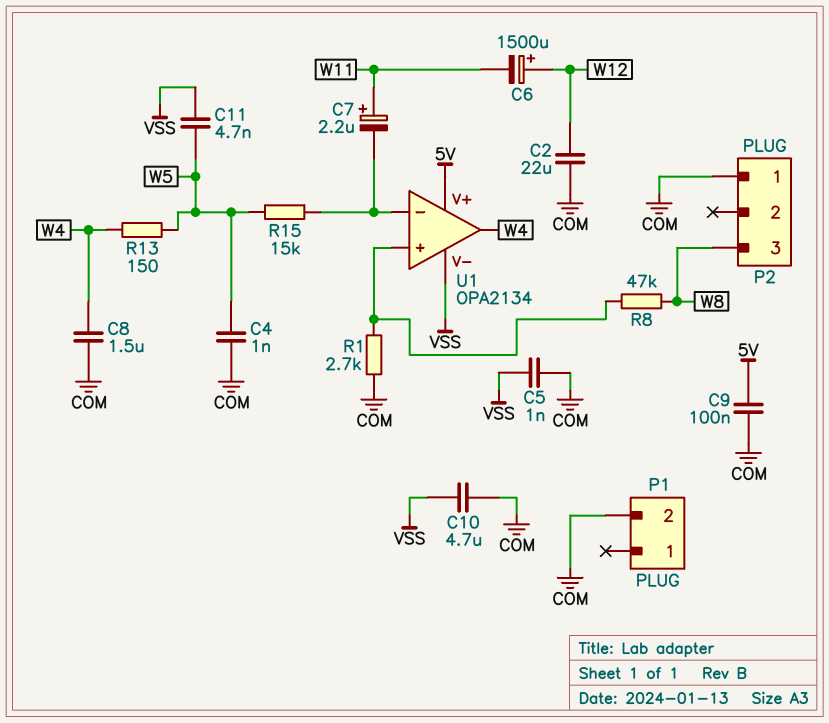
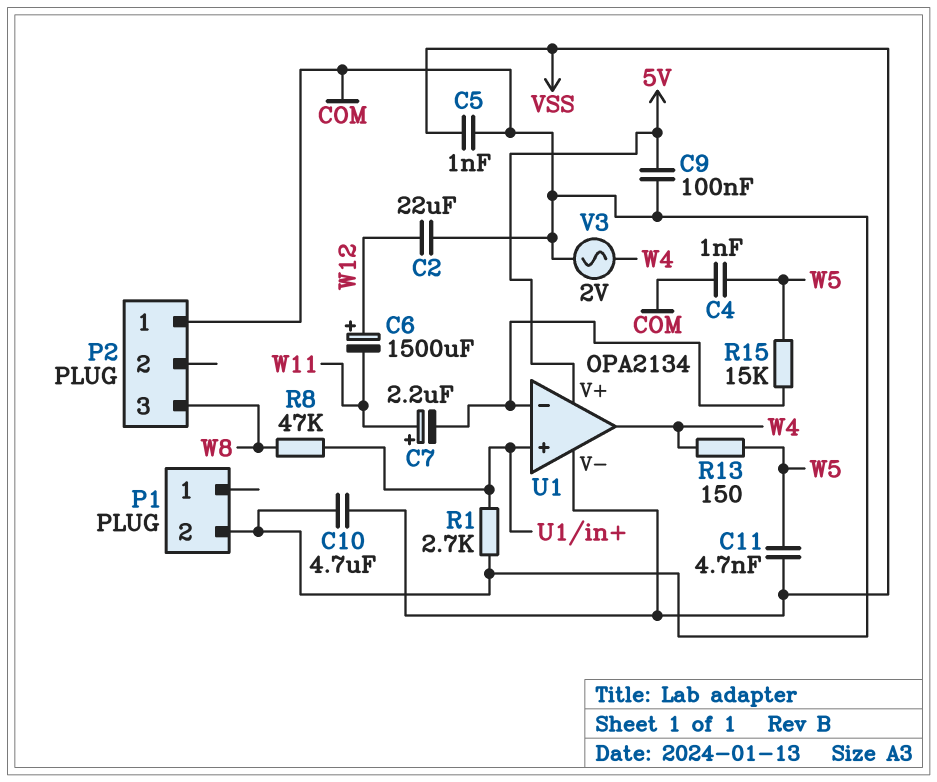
C8: 1.5uF (COM, W4) -> none
V3: none -> AC 2V (COM, W4)

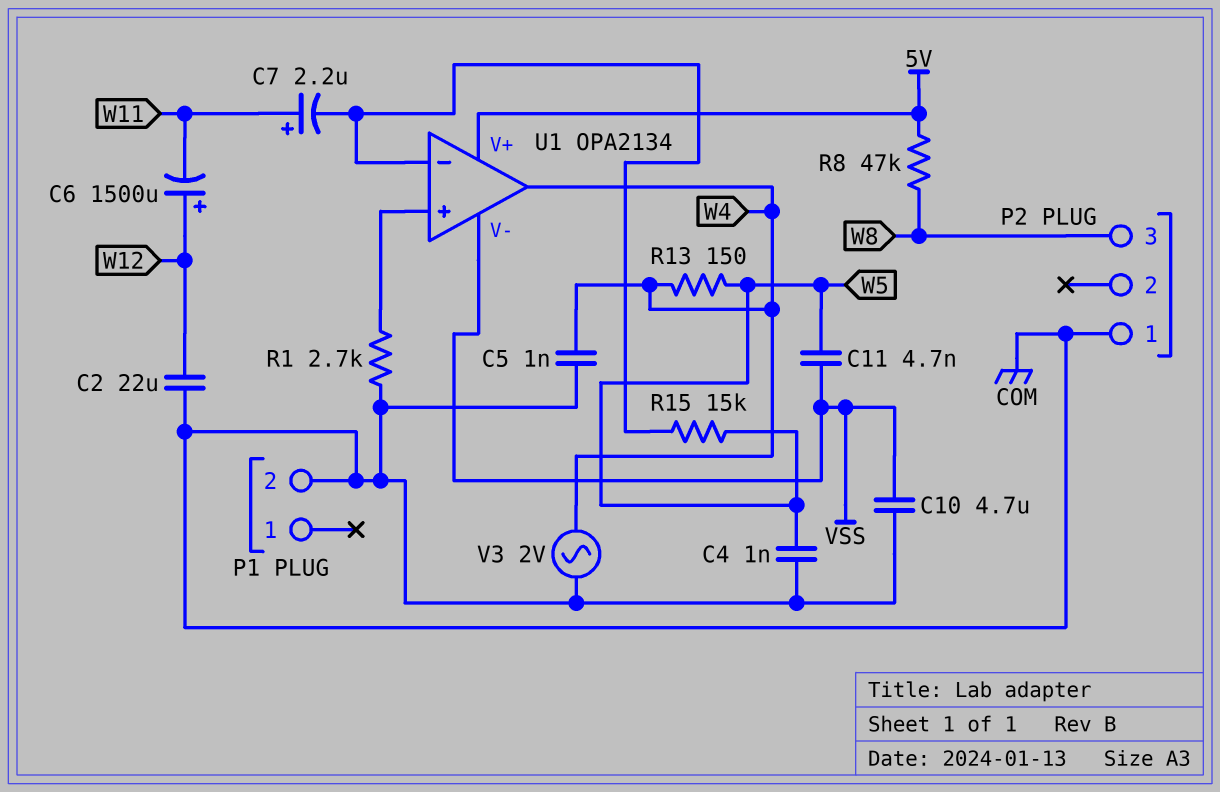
C5: 1nF (COM, VSS) -> 1nF (COM, W4)
C9: 100nF (5V, COM) -> none
R8: 47k (U1/in+, W8) -> 47k (5V, W8)

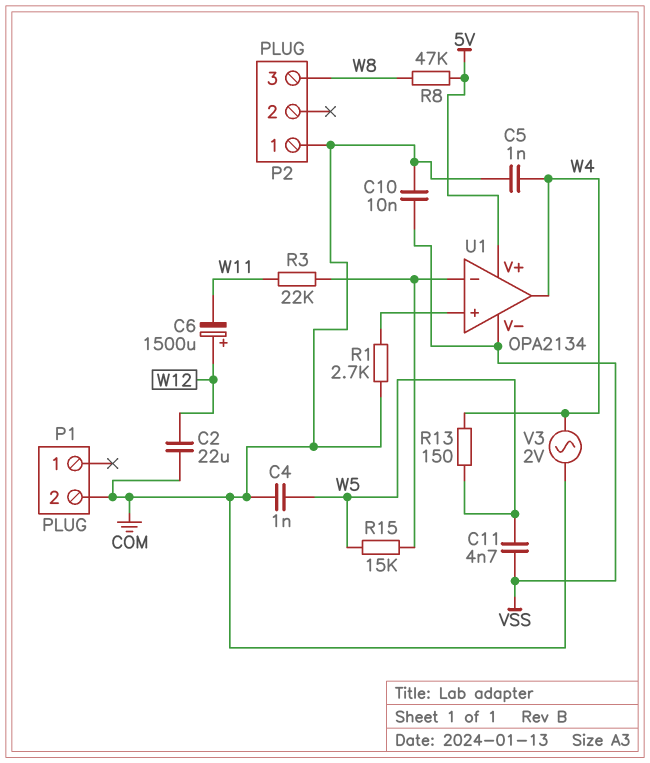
C7: 2.2uF (plus W11, minus U1/in-) -> none
C10: 4.7uF (COM, VSS) -> 10nF (COM, VSS)
R3: none -> 22k (U1/in-, W11)

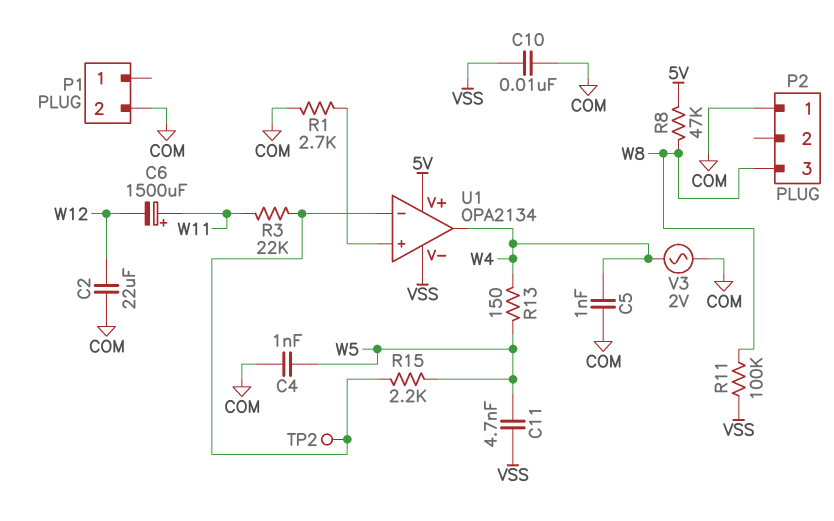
C6: 1500uF (plus W12, minus W11) -> 1500uF (plus W11, minus W12)
R11: none -> 100k (VSS, W8)
R15: 15k (U1/in-, W5) -> 2.2k (U1/in-, W5)
TP2: none -> test point (U1/in-)

